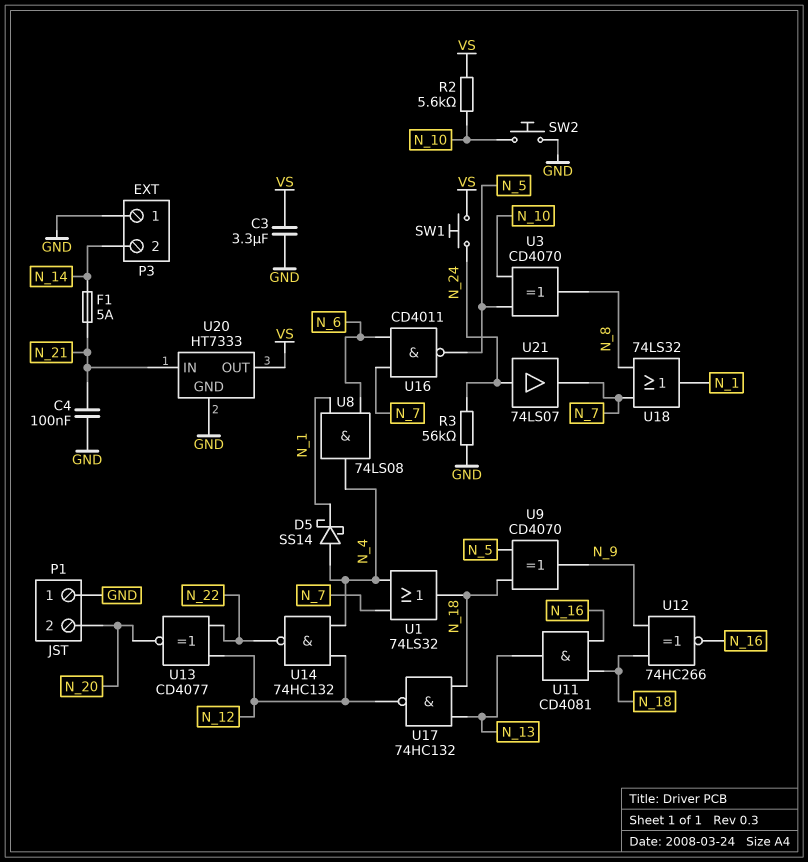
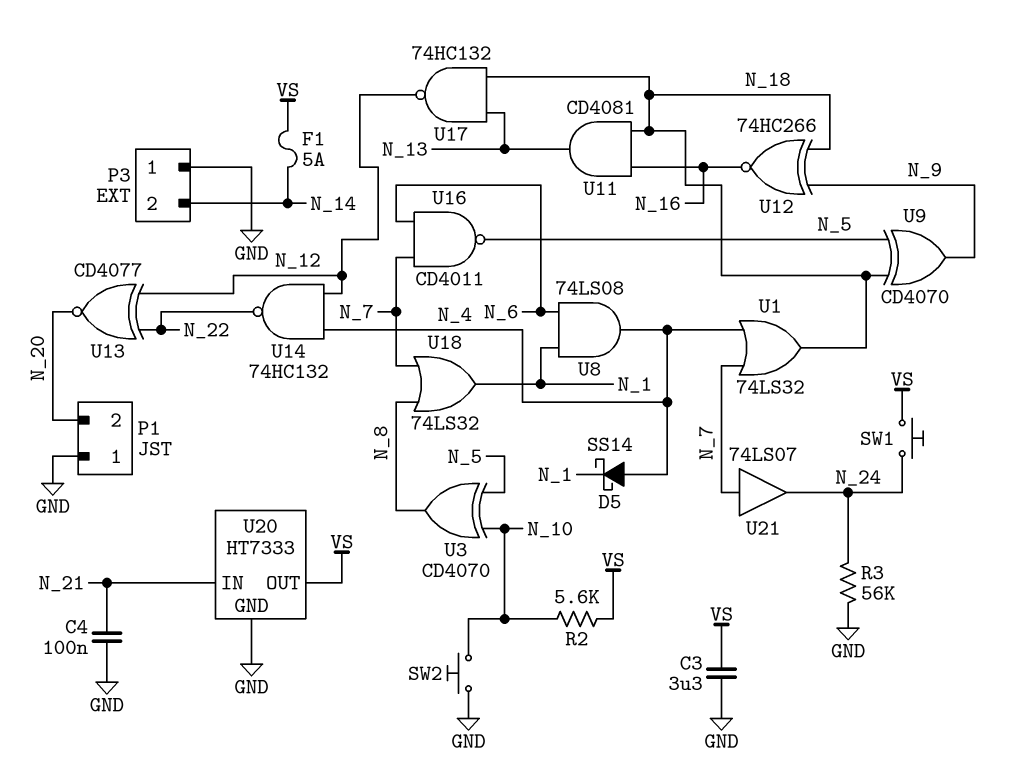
F1: 5A (N_14, N_21) -> 5A (N_14, VS)
U21: buffer 74LS07 (in N_24, out N_7) -> buffer 74LS07 (in N_7, out N_24)

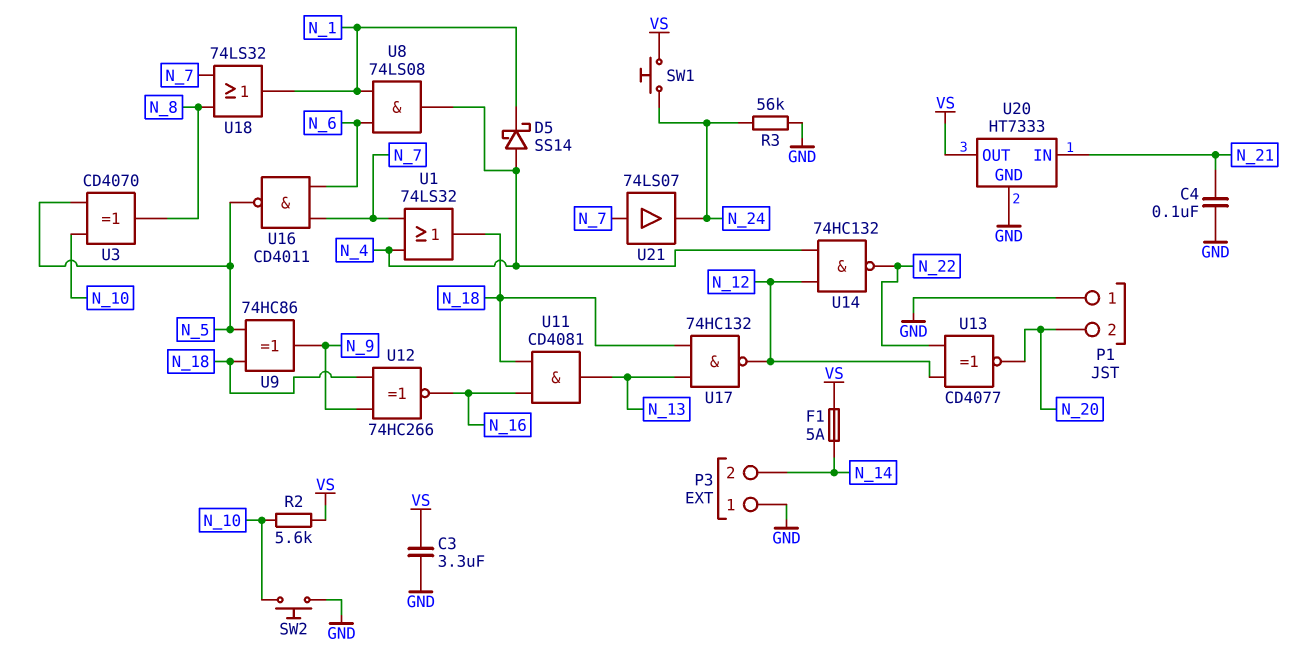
U9: XOR CD4070 (in N_5, in N_18, out N_9) -> XOR 74HC86 (in N_5, in N_18, out N_9)

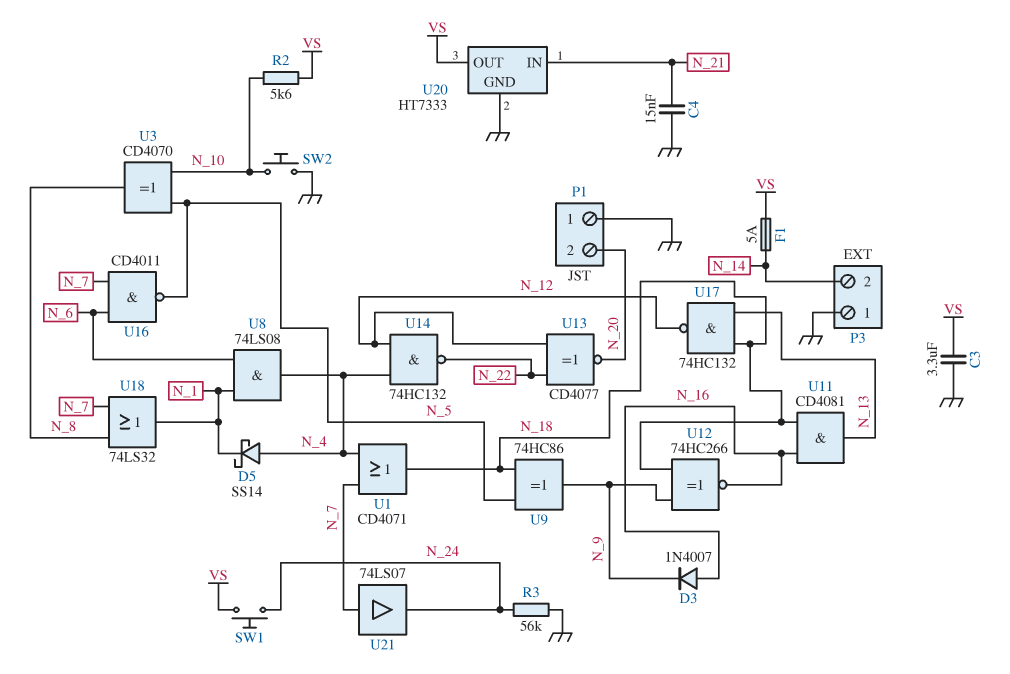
C4: 100nF (GND, N_21) -> 15nF (GND, N_21)
D3: none -> diode 1N4007 (A N_16, K N_9)
U1: OR 74LS32 (in N_4, in N_7, out N_18) -> OR CD4071 (in N_4, in N_7, out N_18)

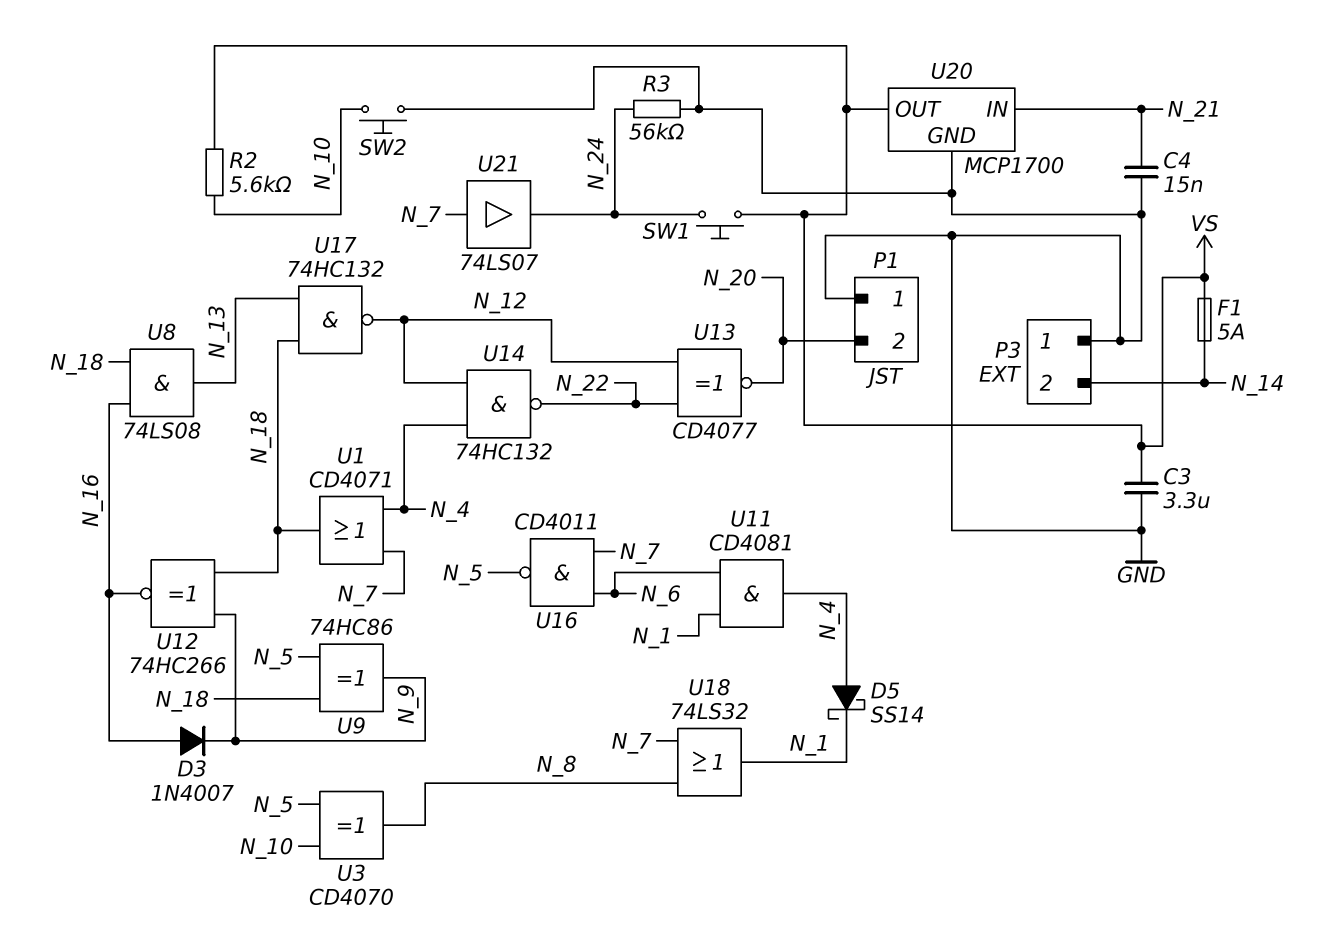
U8: AND 74LS08 (in N_1, in N_6, out N_4) -> AND 74LS08 (in N_16, in N_18, out N_13)
U11: AND CD4081 (in N_16, in N_18, out N_13) -> AND CD4081 (in N_1, in N_6, out N_4)
U20: HT7333 -> MCP1700

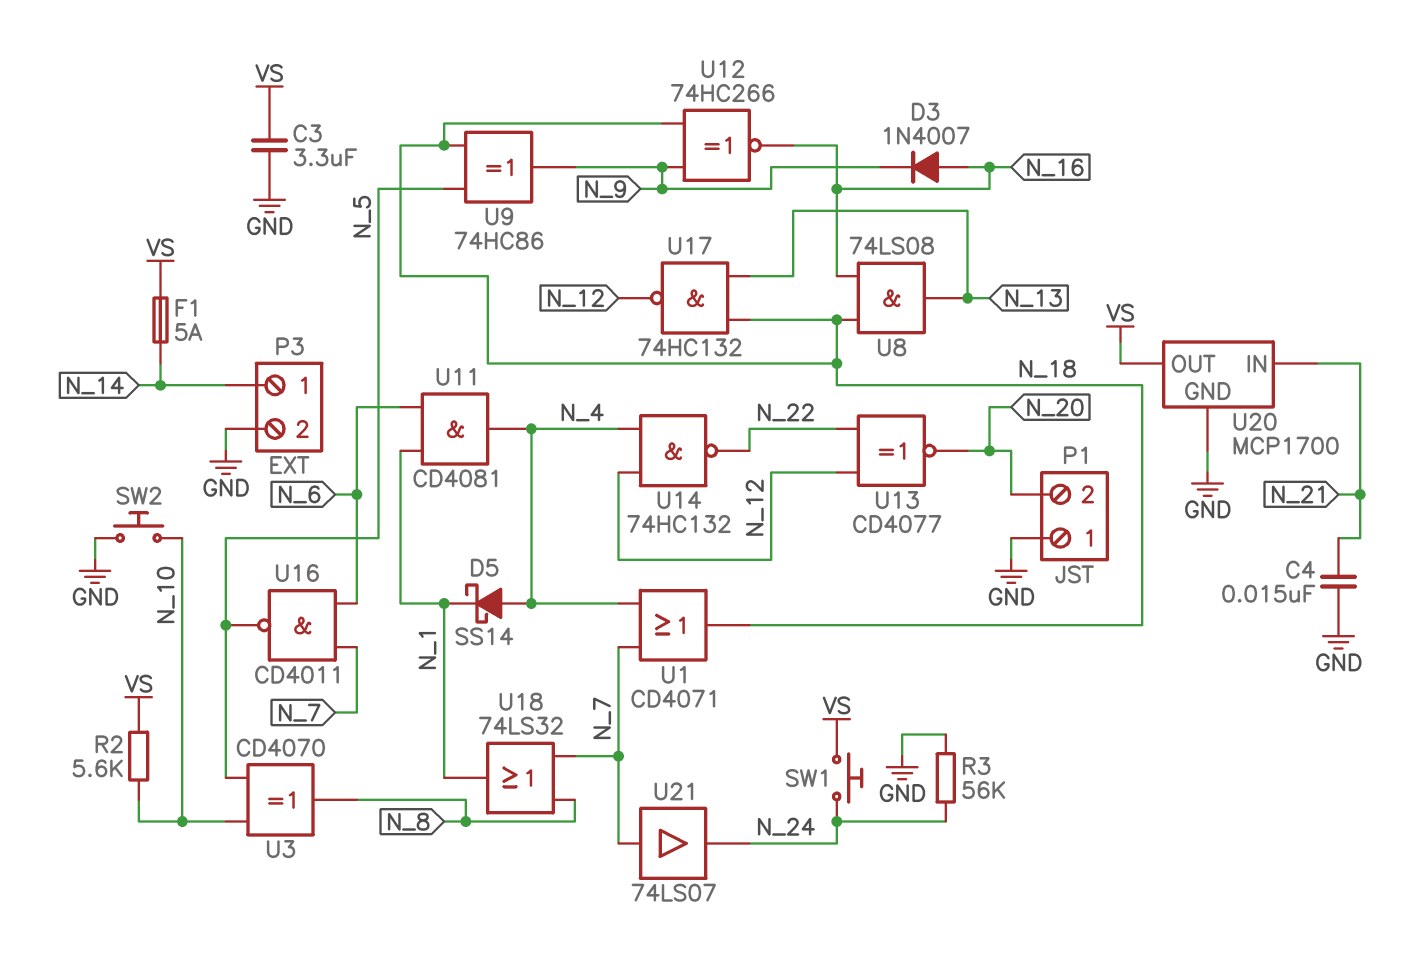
P3 pin 1: GND -> N_14
P3 pin 2: N_14 -> GND

